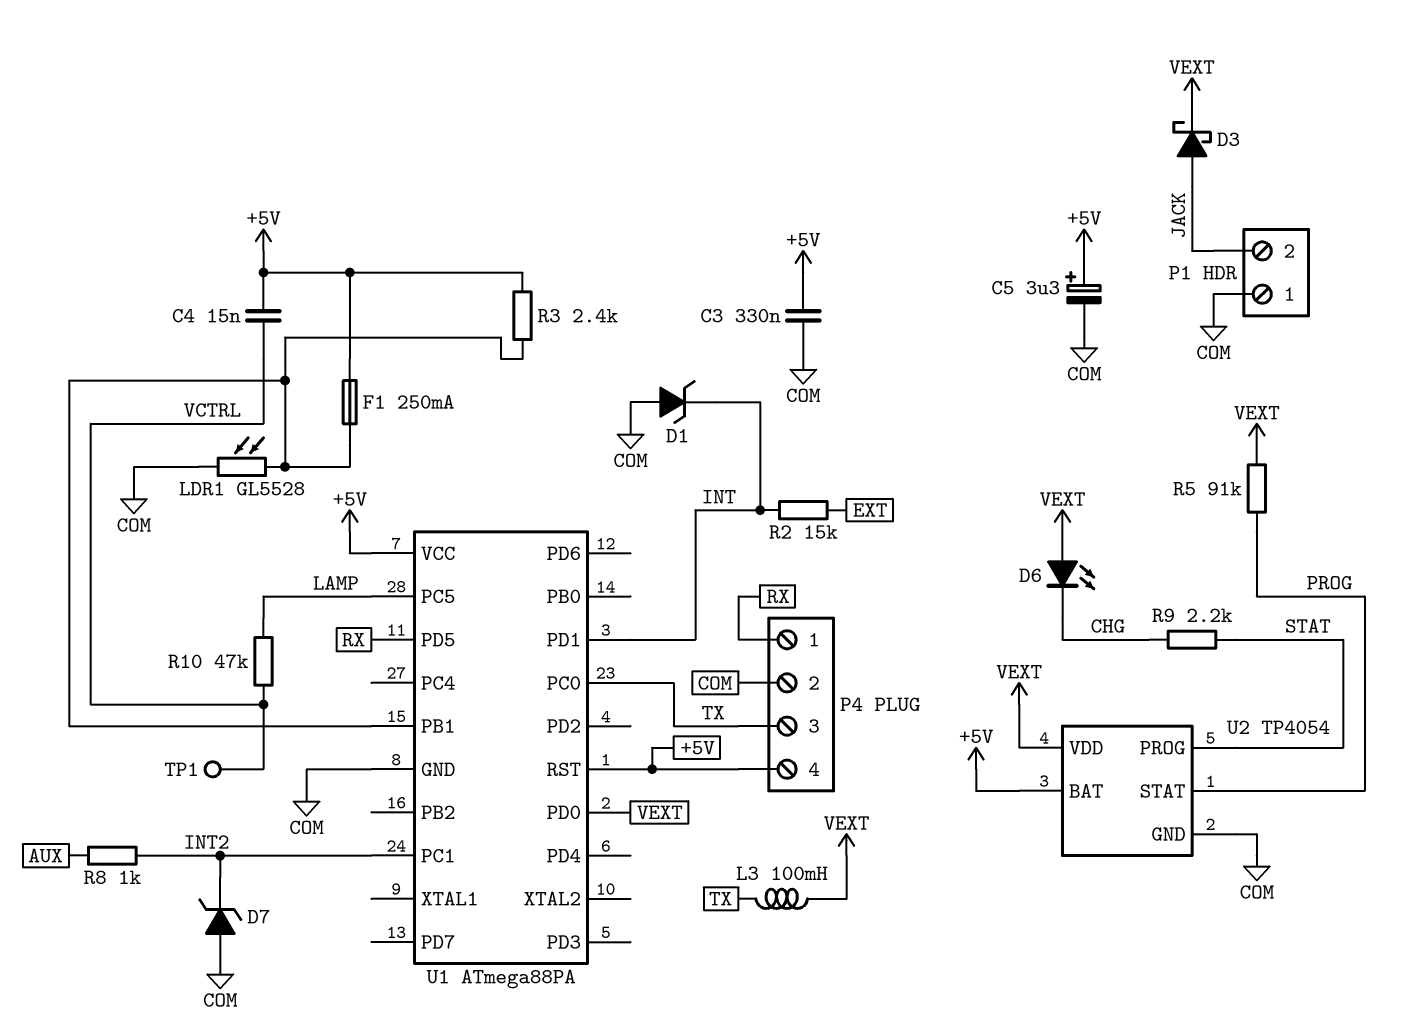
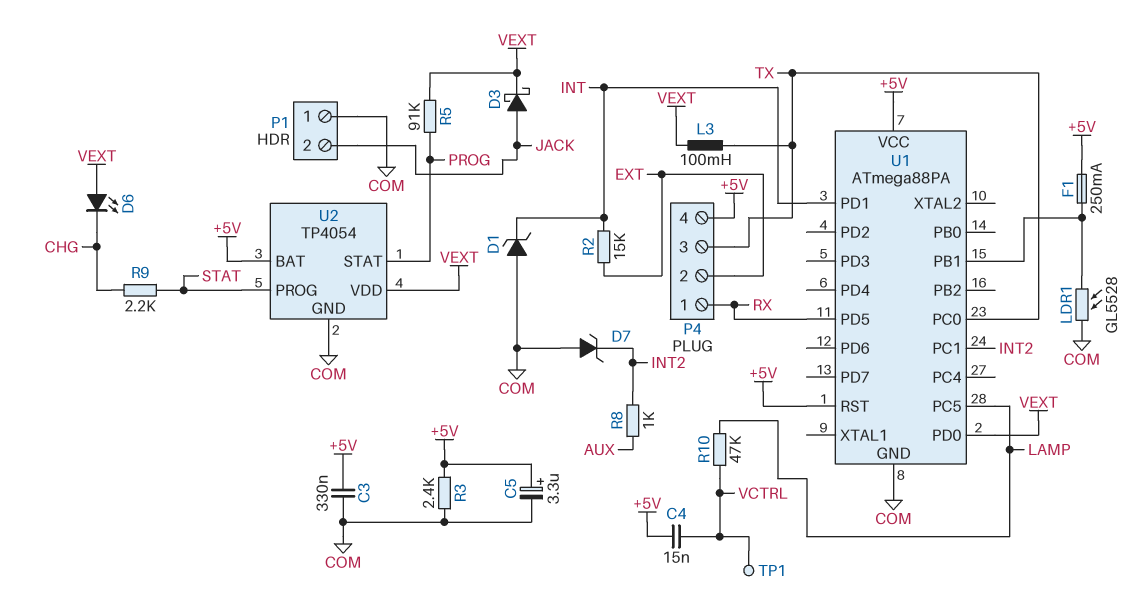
P4 pin 2: COM -> EXT
R3: 2.4k (+5V, U1/PB1) -> 2.4k (+5V, COM)

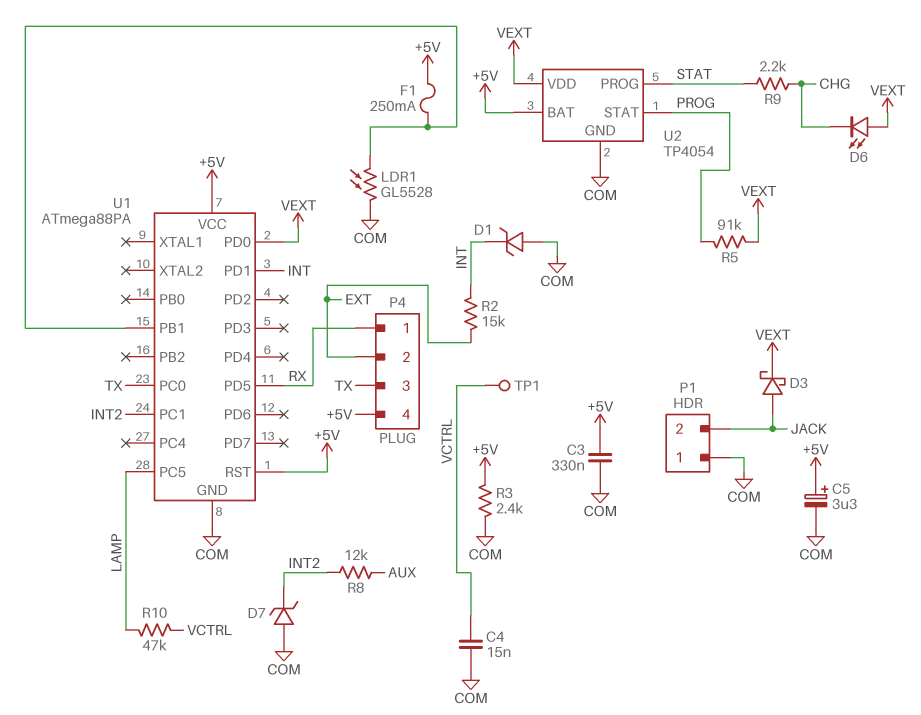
C4: 15nF (+5V, VCTRL) -> 15nF (COM, VCTRL)
L3: 100mH (TX, VEXT) -> none
R8: 1k (AUX, INT2) -> 12k (AUX, INT2)

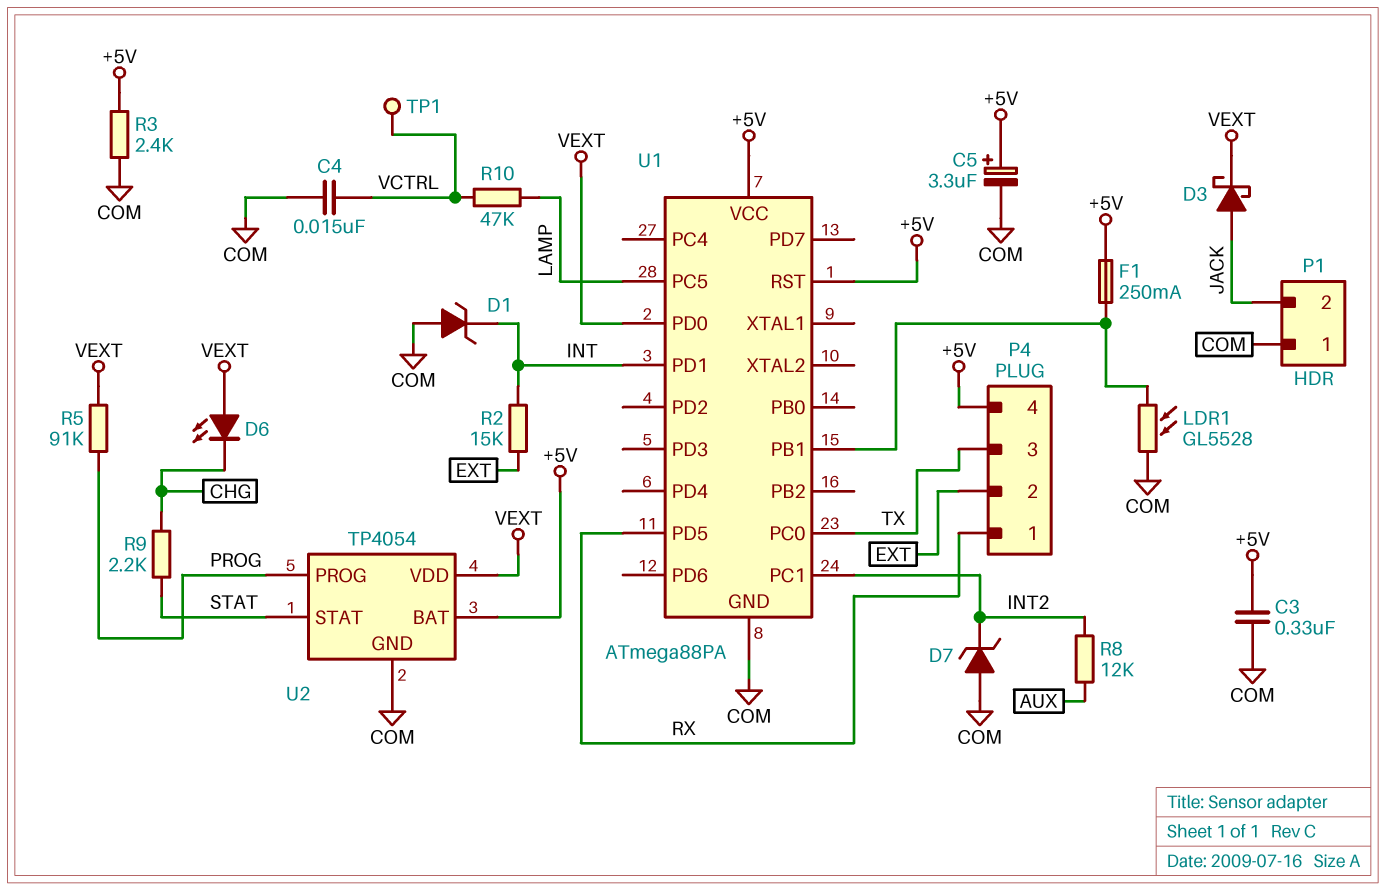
U2 pin PROG: STAT -> PROG
U2 pin STAT: PROG -> STAT

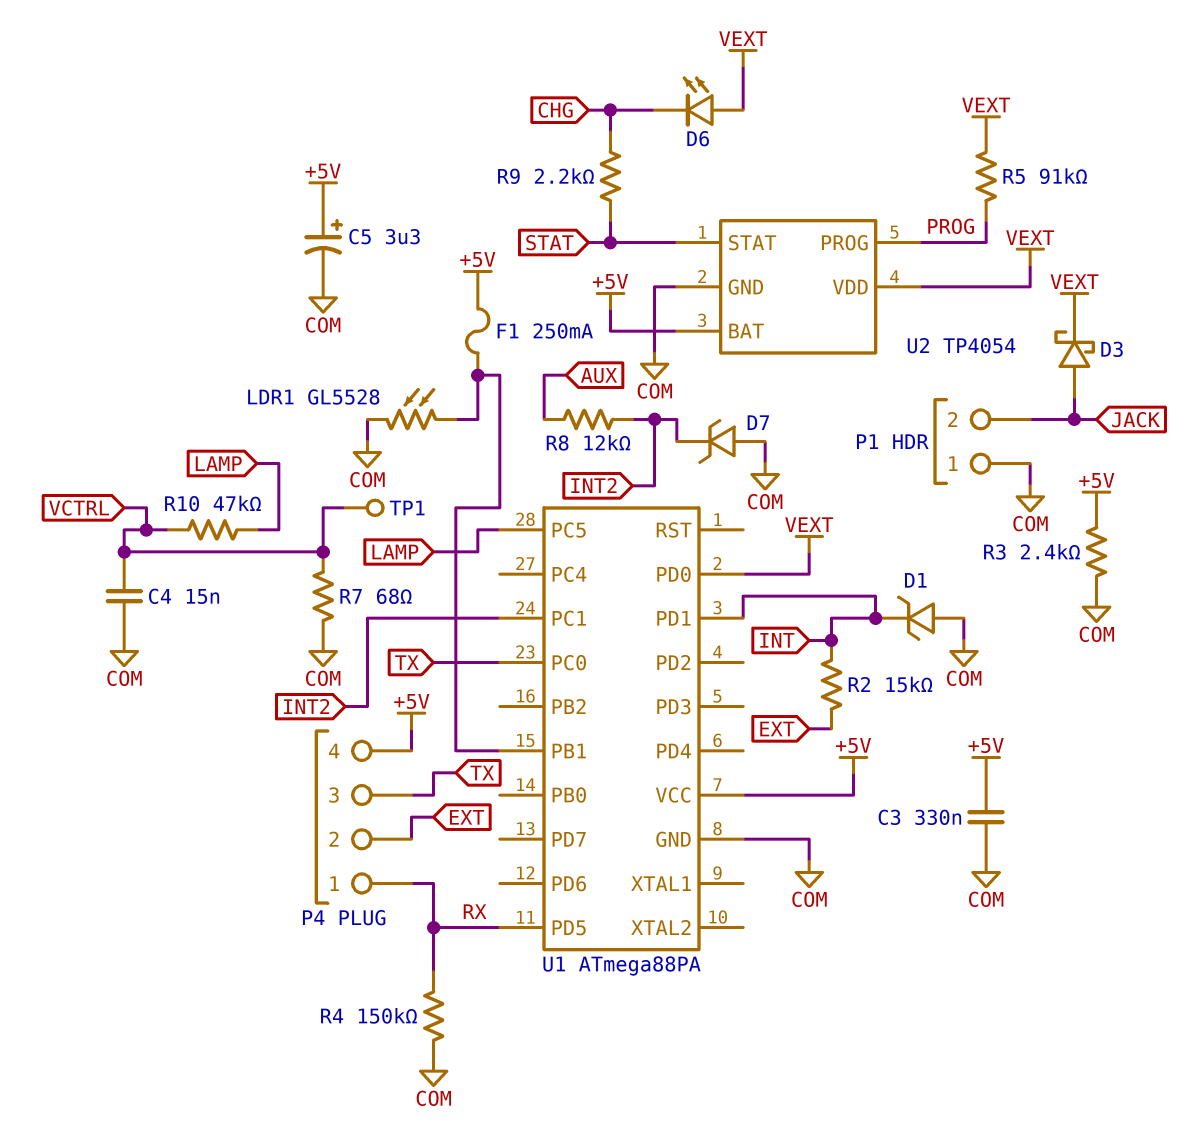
R4: none -> 150k (COM, RX)
R7: none -> 68 (COM, VCTRL)
U1 pin RST: +5V -> none

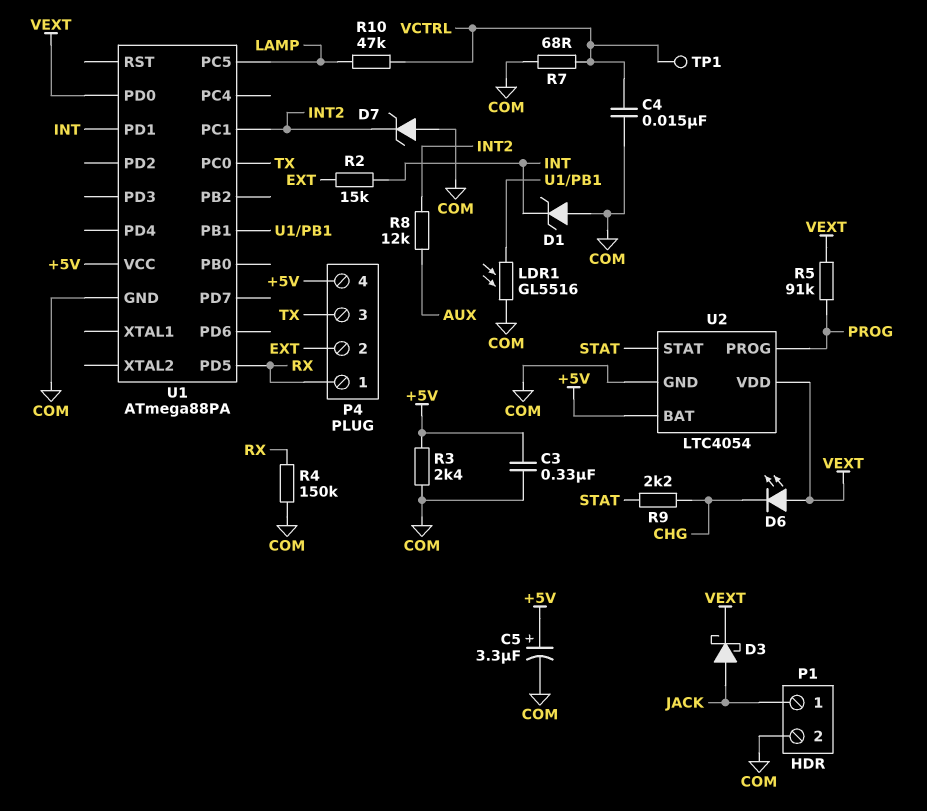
F1: 250mA (+5V, U1/PB1) -> none
LDR1: GL5528 (COM, U1/PB1) -> GL5516 (COM, U1/PB1)
P1 pin 1: COM -> JACK
P1 pin 2: JACK -> COM
U2: TP4054 -> LTC4054

